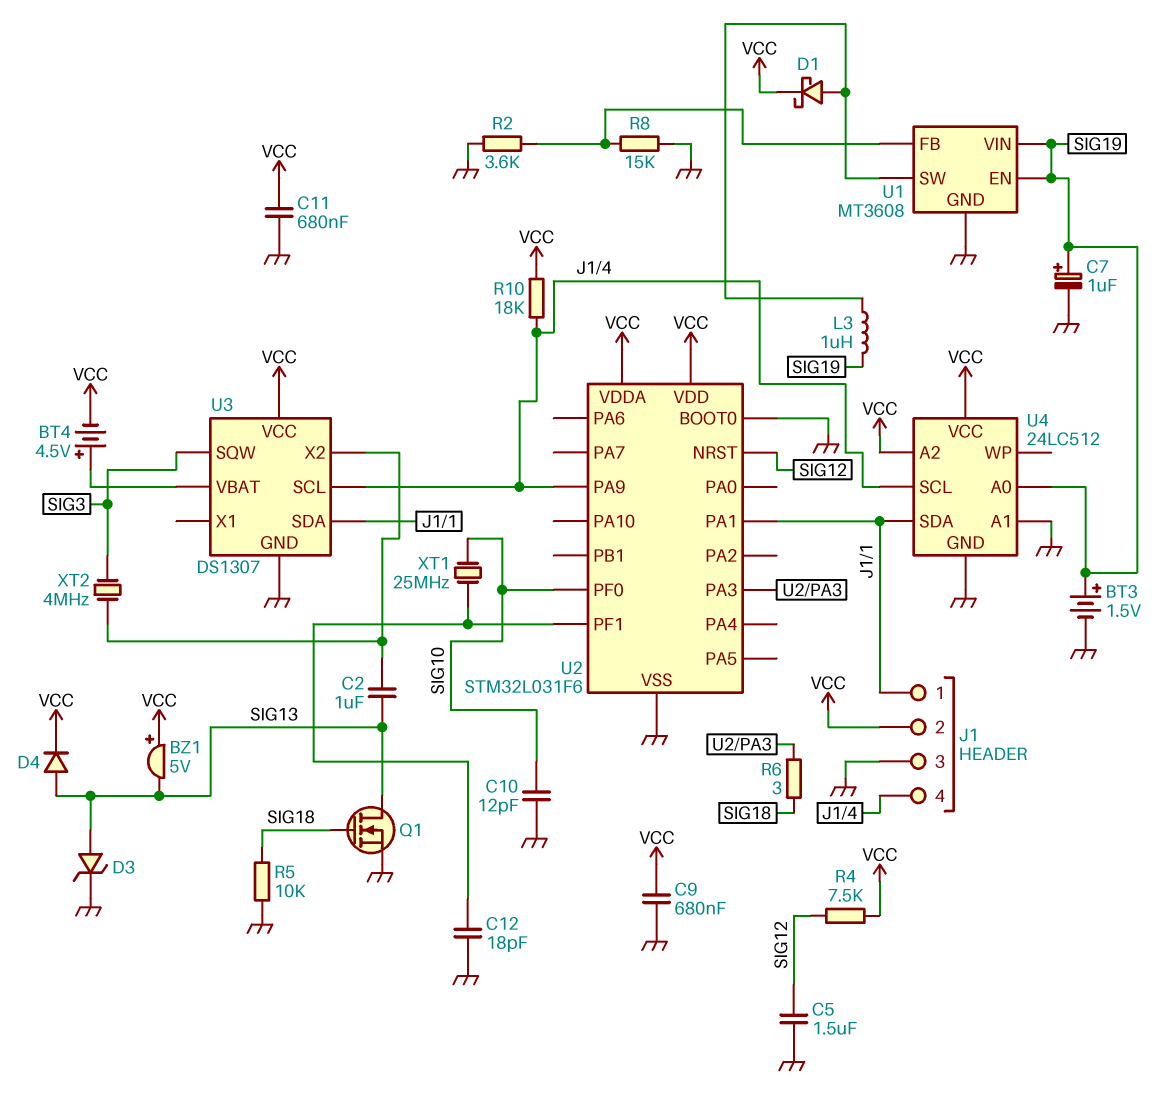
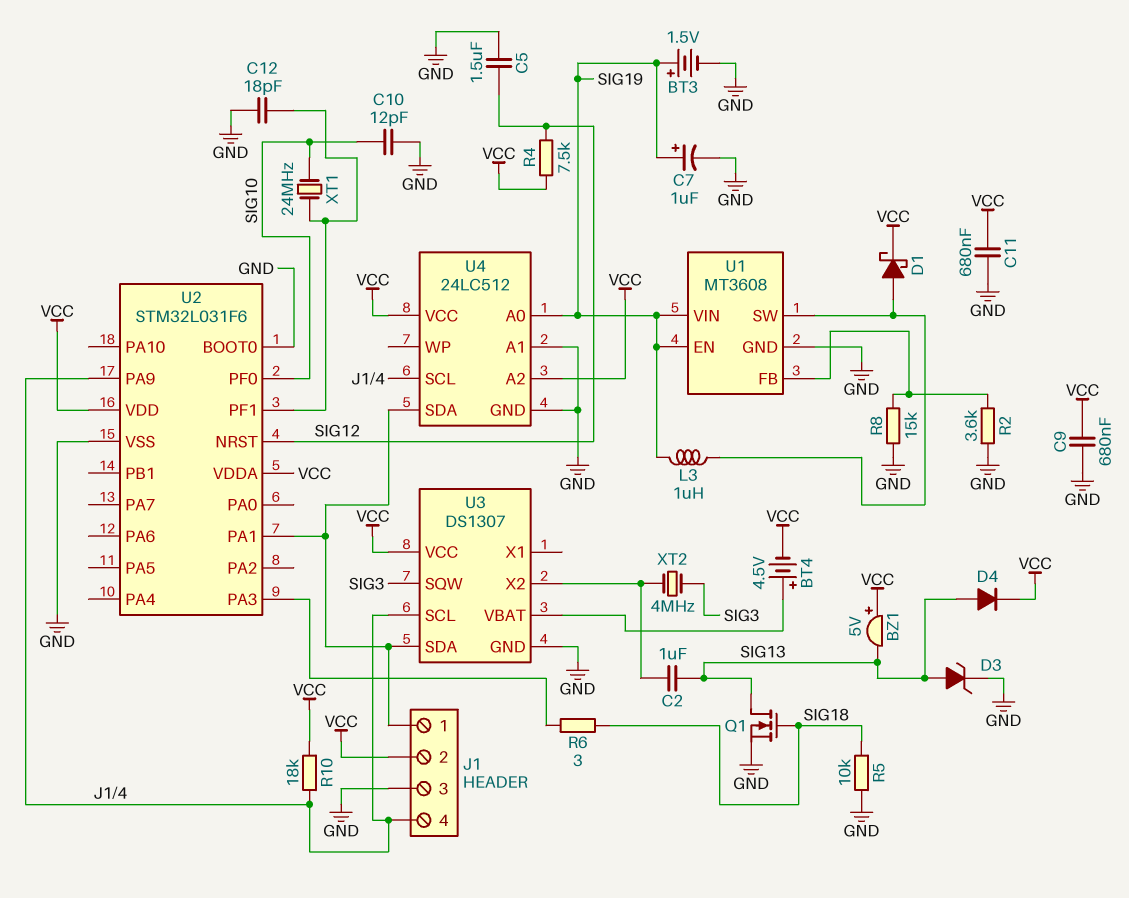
XT1: 25MHz (SIG10, U2/PF1) -> 24MHz (SIG10, U2/PF1)

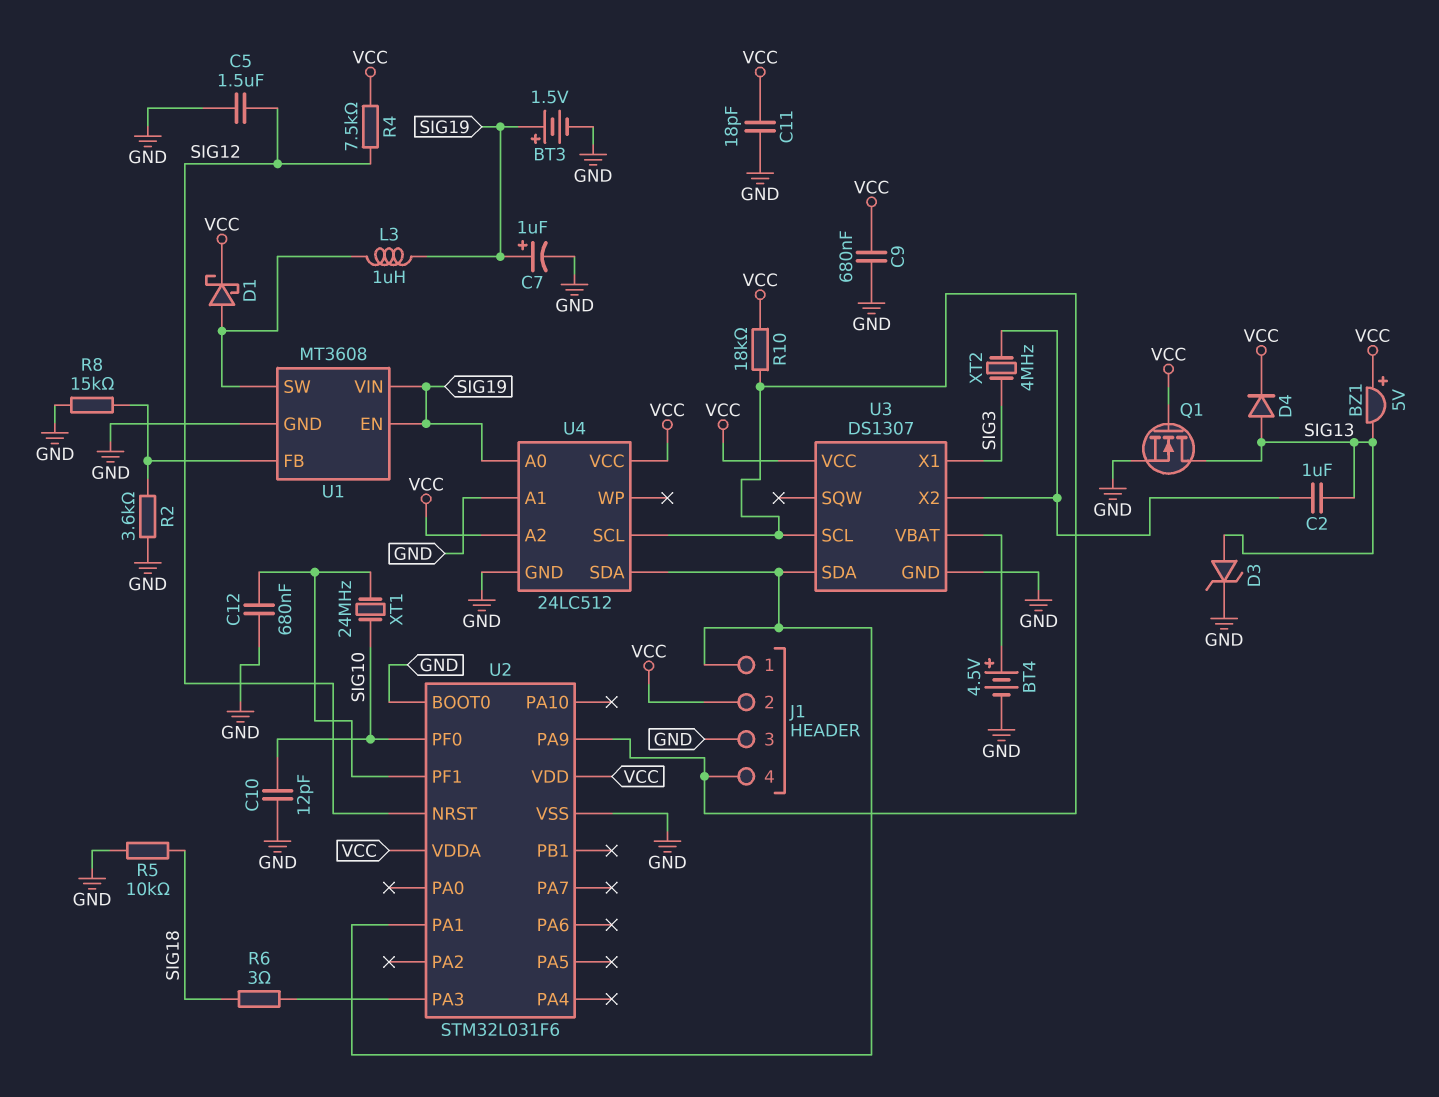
BT4: 4.5V (plus U3/VBAT, minus VCC) -> 4.5V (plus U3/VBAT, minus GND)
C11: 680nF (GND, VCC) -> 18pF (GND, VCC)
C12: 18pF (GND, U2/PF1) -> 680nF (GND, U2/PF1)
Q1: NMOS (G SIG18, D SIG13, S GND) -> NMOS (G VCC, D SIG13, S GND)
U3 pin SQW: SIG3 -> none
U3 pin X1: none -> SIG3

